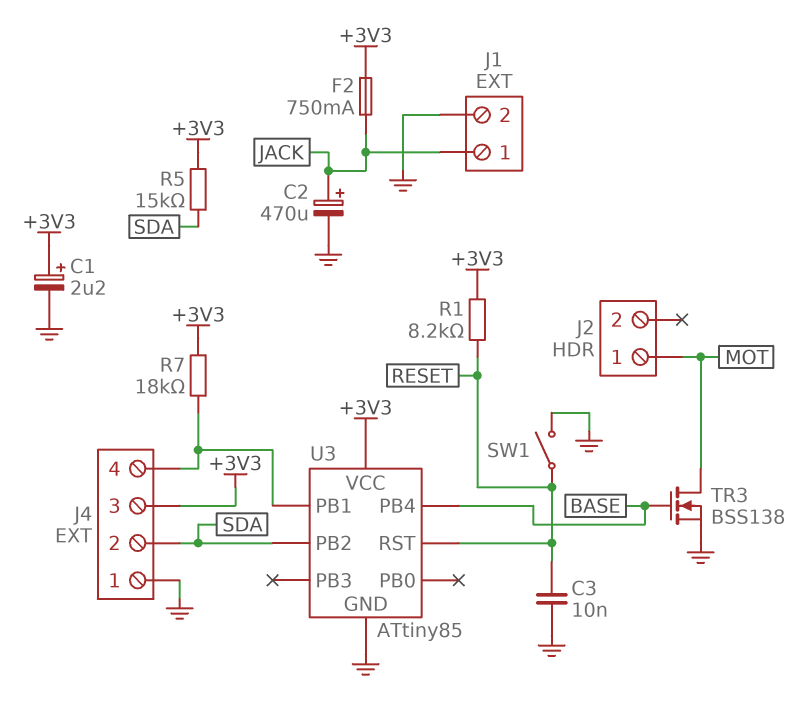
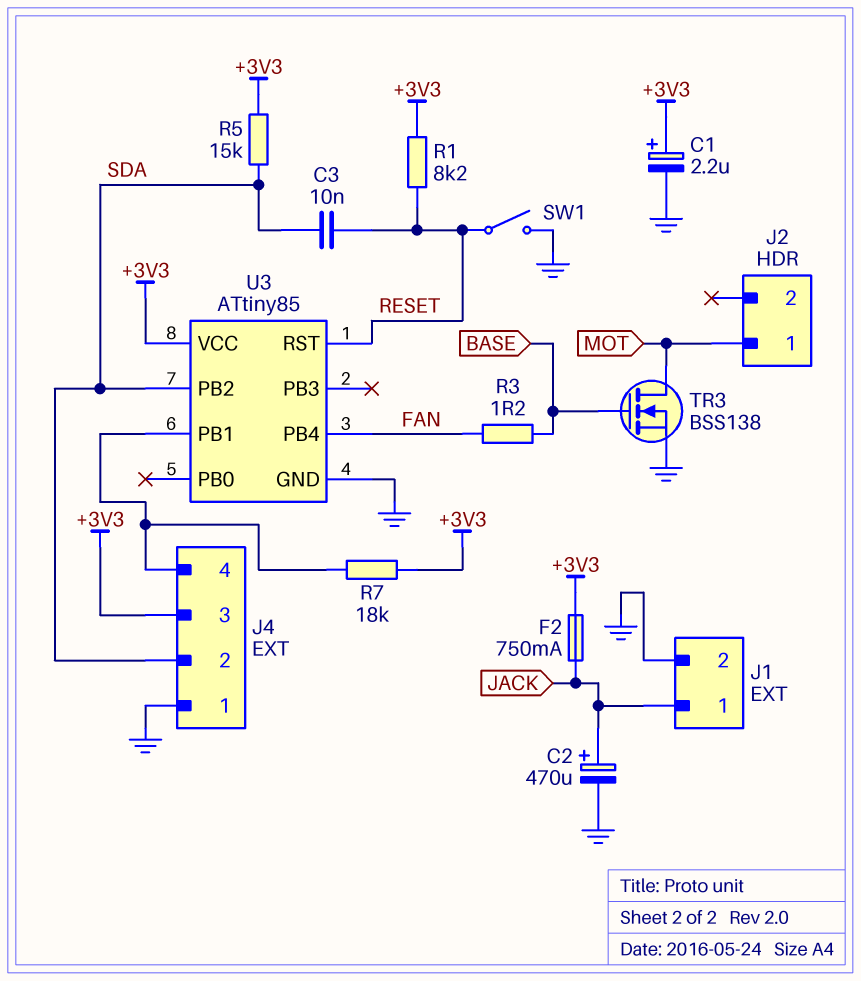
C3: 10nF (GND, RESET) -> 10nF (RESET, SDA)
R3: none -> 1.2 (BASE, FAN)
U3 pin PB4: BASE -> FAN

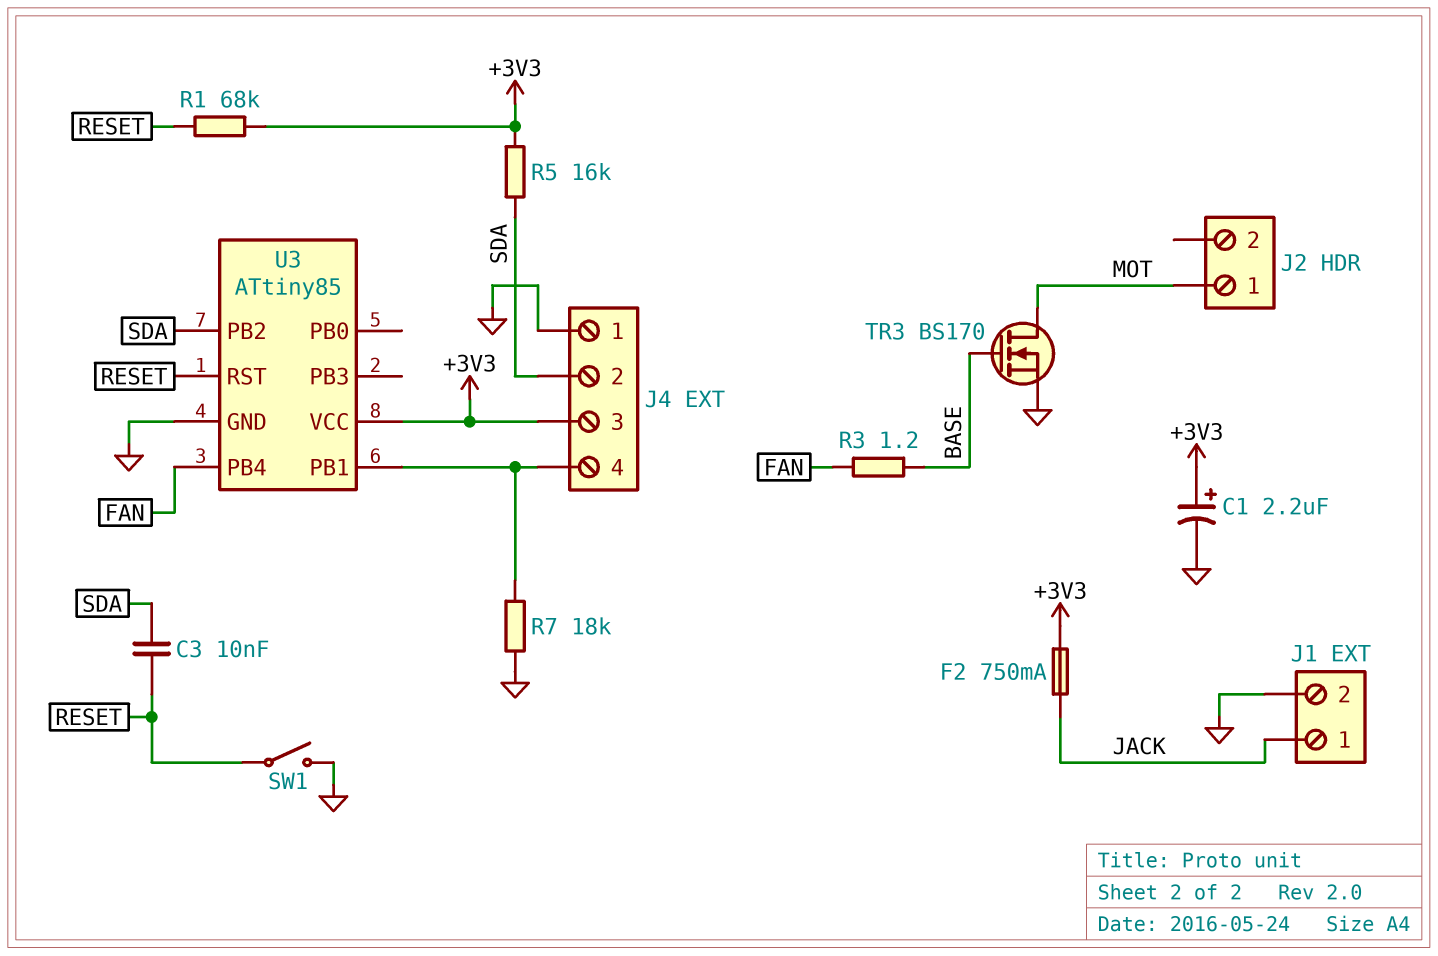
C2: 470uF (plus JACK, minus GND) -> none
R1: 8.2k (+3V3, RESET) -> 68k (+3V3, RESET)
R5: 15k (+3V3, SDA) -> 16k (+3V3, SDA)
R7: 18k (+3V3, J4/4) -> 18k (GND, J4/4)
TR3: NMOS BSS138 (G BASE, D MOT, S GND) -> NMOS BS170 (G BASE, D MOT, S GND)

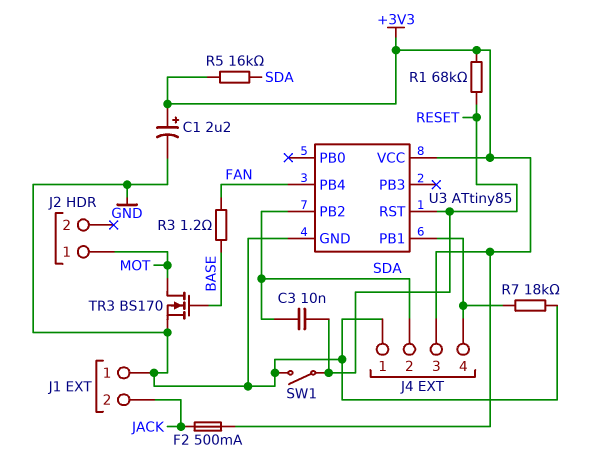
F2: 750mA (+3V3, JACK) -> 500mA (+3V3, JACK)
J1 pin 1: JACK -> GND
J1 pin 2: GND -> JACK

